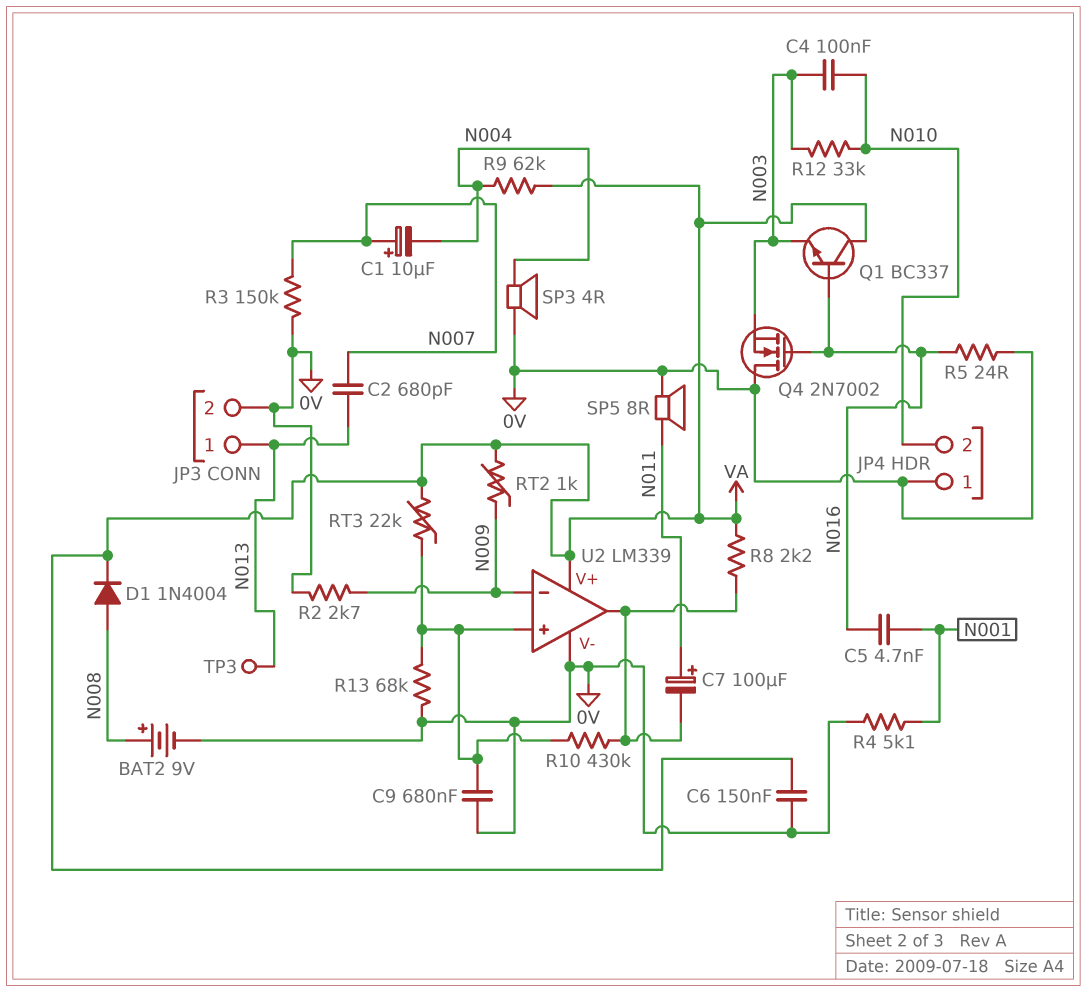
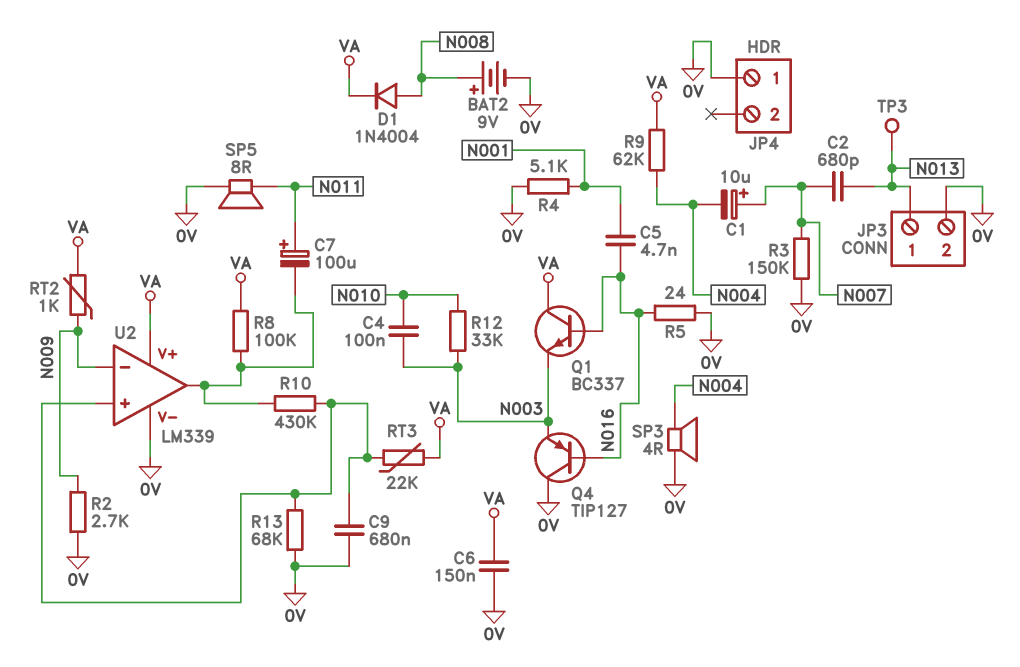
JP4 pin 2: N010 -> none
Q4: NMOS 2N7002 (G N016, D 0V, S N003) -> PNP TIP127 (B N016, C 0V, E N003)
R8: 2.2k (U2/out, VA) -> 100k (U2/out, VA)

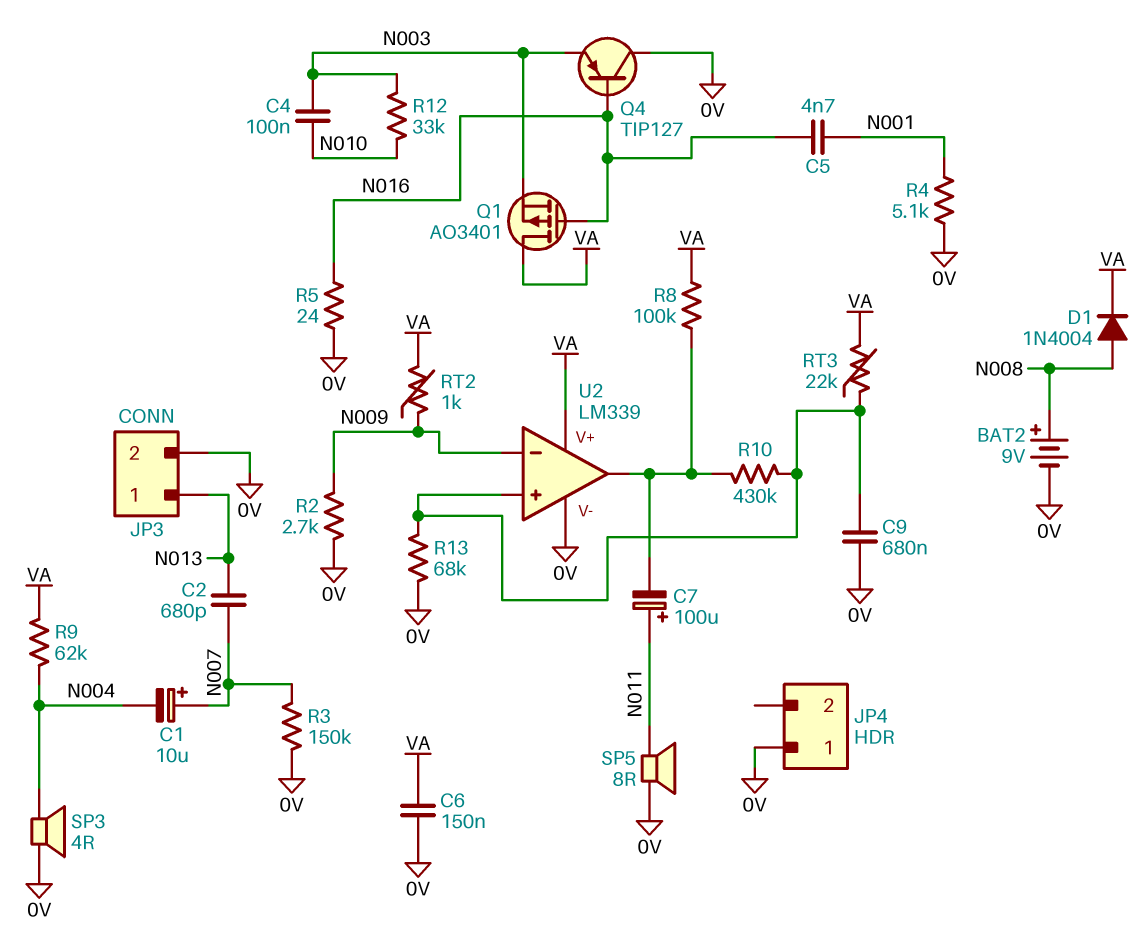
Q1: NPN BC337 (B N016, C VA, E N003) -> PMOS AO3401 (G N016, D VA, S N003)
TP3: test point (N013) -> none

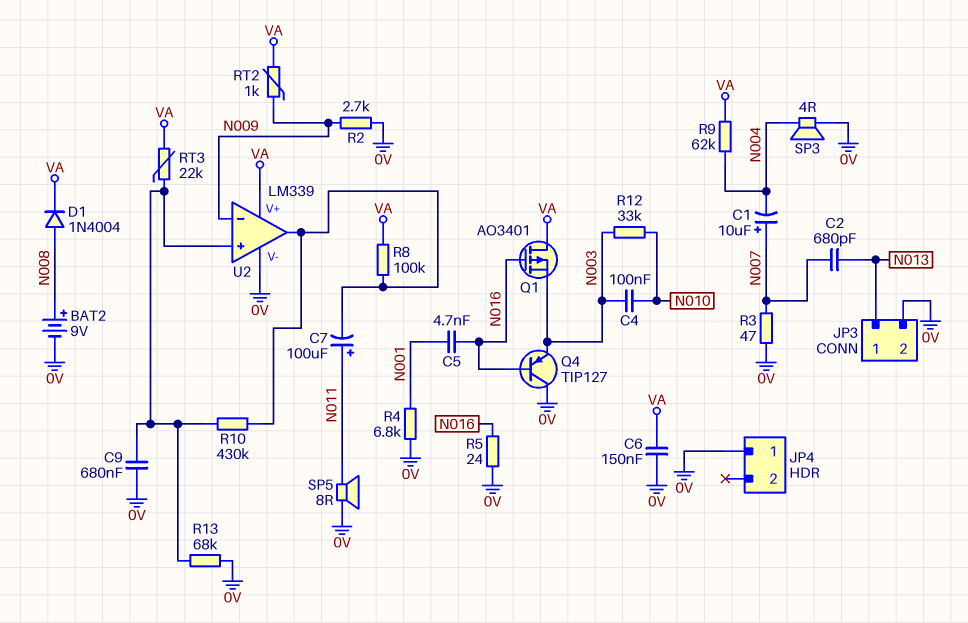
R3: 150k (0V, N007) -> 47 (0V, N007)
R4: 5.1k (0V, N001) -> 6.8k (0V, N001)

